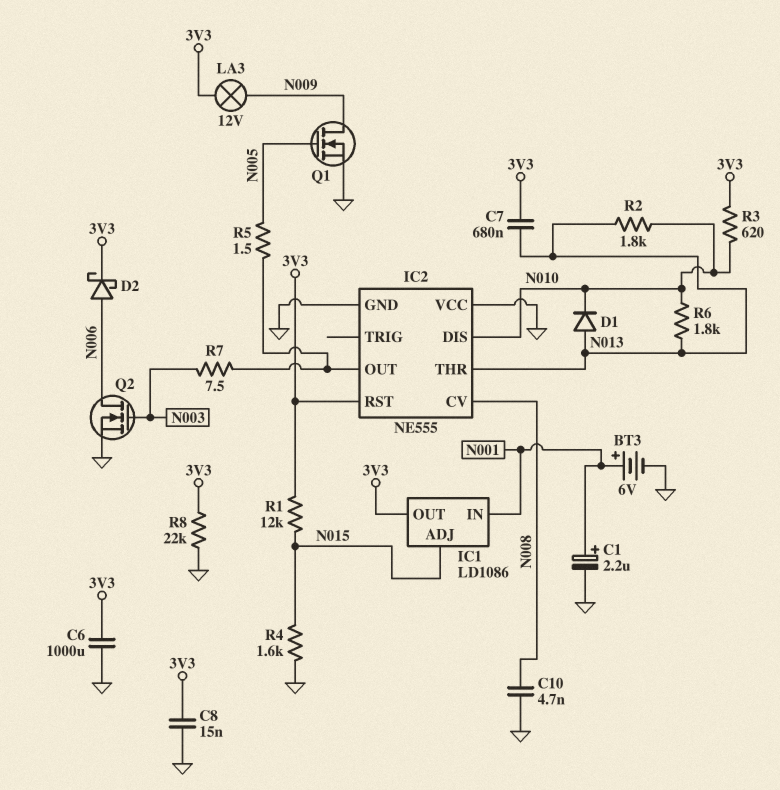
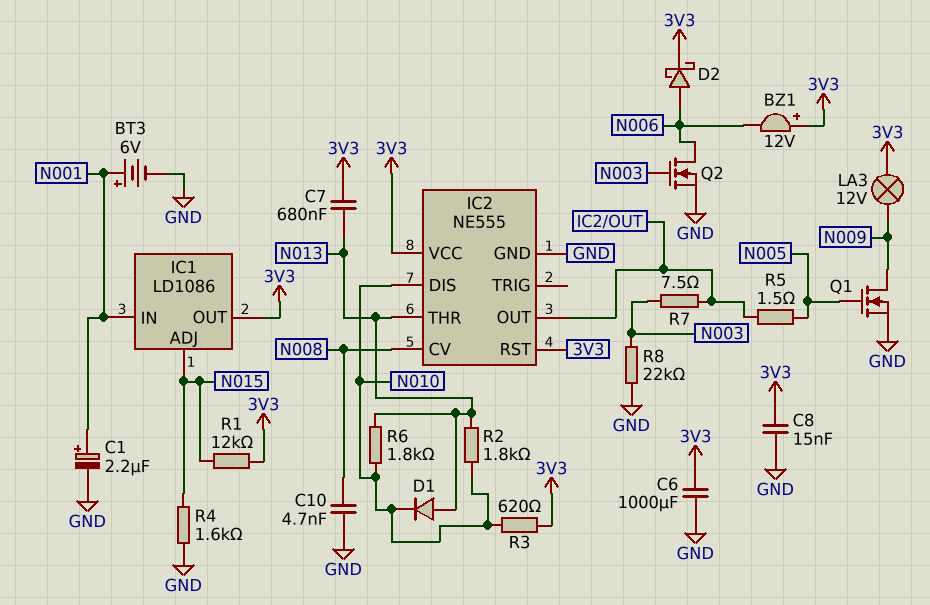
BZ1: none -> buzzer 12V (plus 3V3, minus N006)
IC2 pin VCC: GND -> 3V3
R8: 22k (3V3, GND) -> 22k (GND, N003)

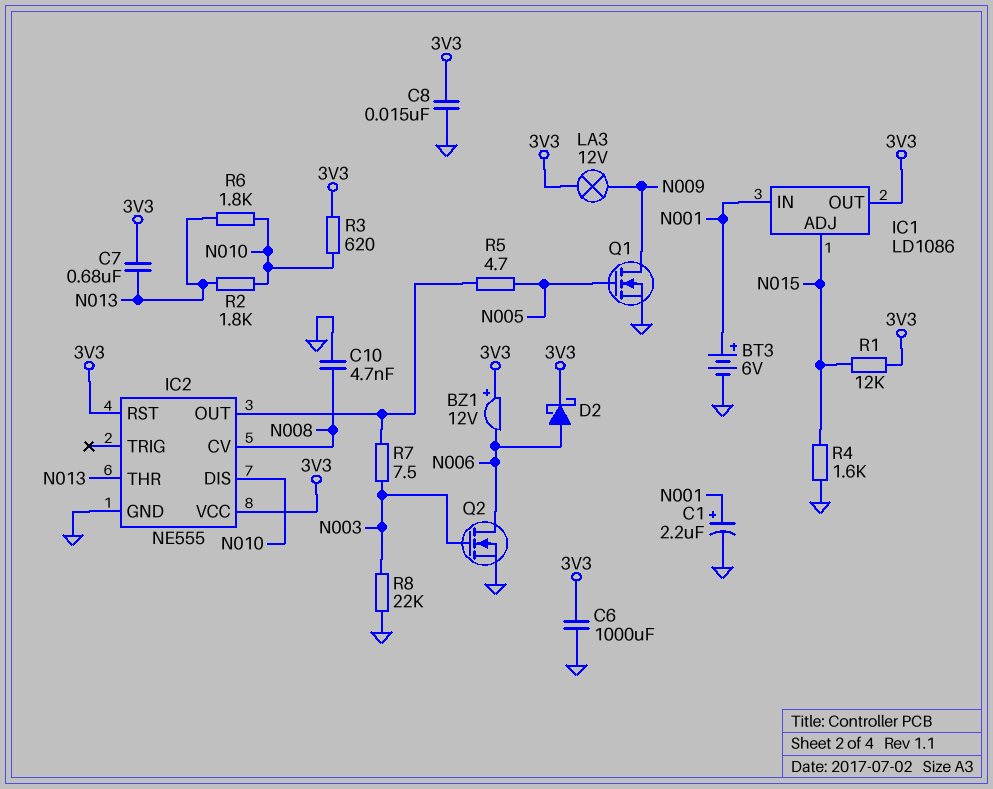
D1: diode (A N013, K N010) -> none
R5: 1.5 (IC2/OUT, N005) -> 4.7 (IC2/OUT, N005)

